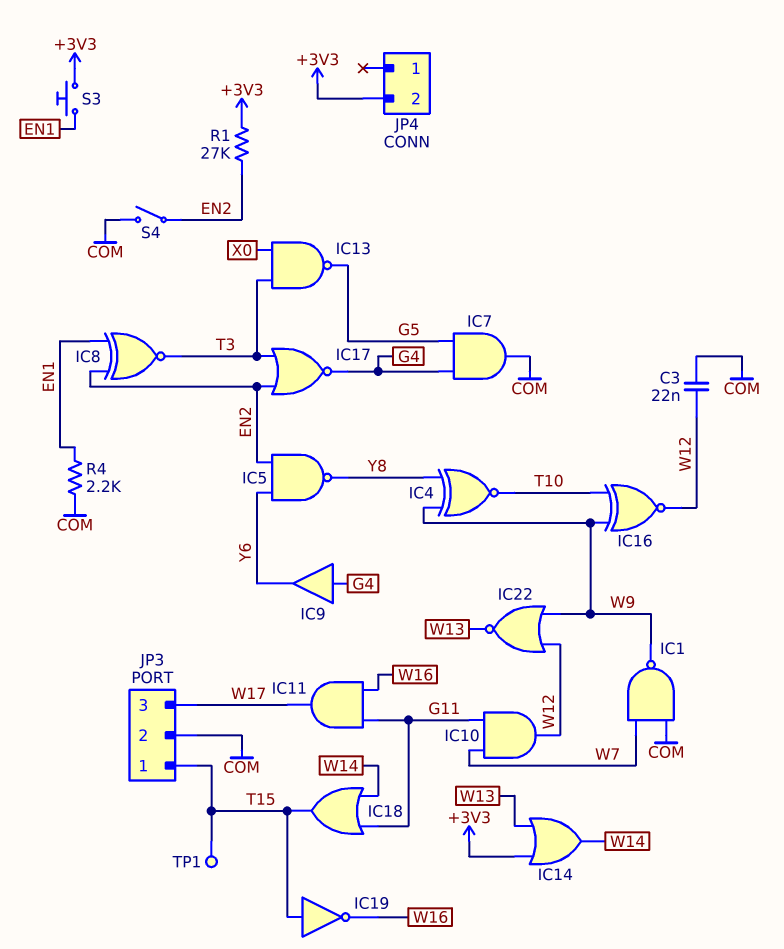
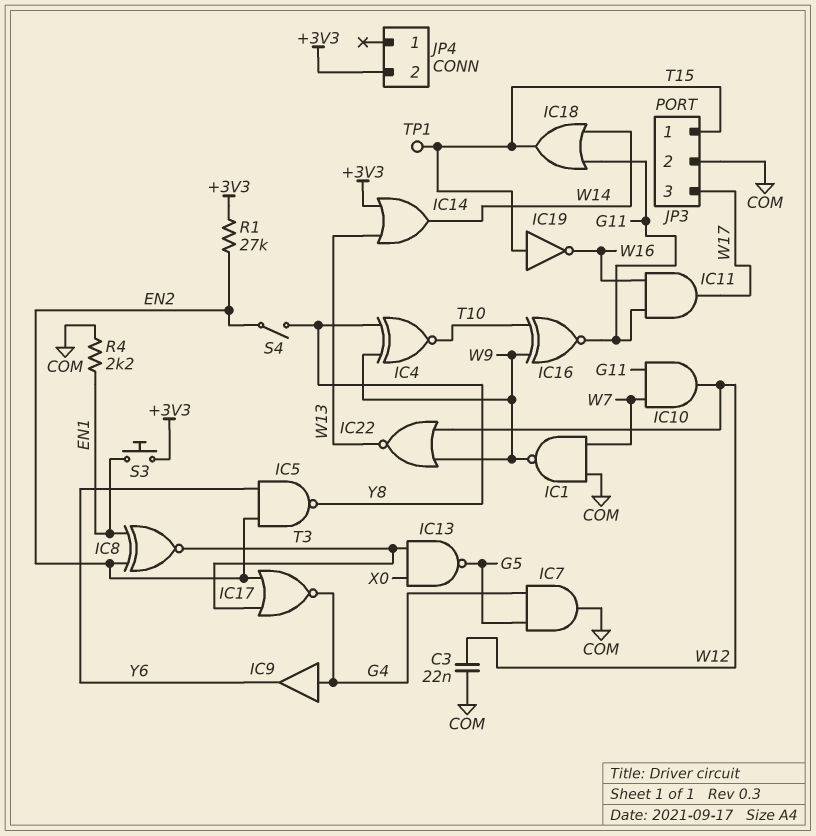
IC16: XNOR (in T10, in W9, out W12) -> XNOR (in T10, in W9, out G11)
S4: switch (COM, EN2) -> switch (EN2, Y8)

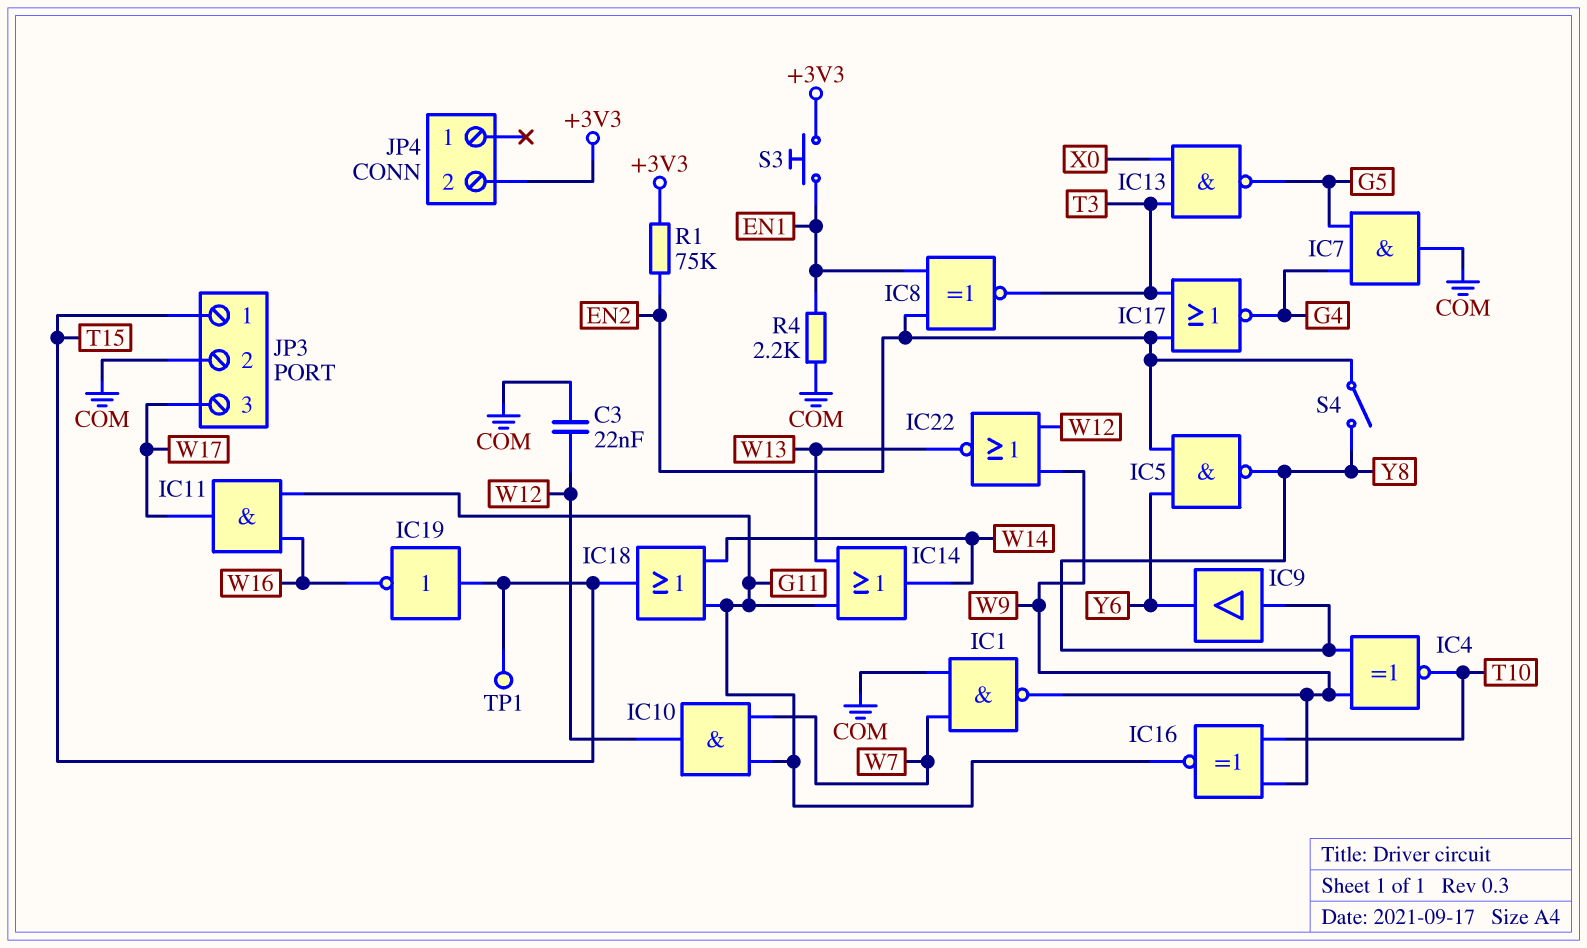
IC9: buffer (in G4, out Y6) -> buffer (in Y8, out Y6)
IC14: OR (in +3V3, in W13, out W14) -> OR (in G11, in W13, out W14)
R1: 27k (+3V3, EN2) -> 75k (+3V3, EN2)

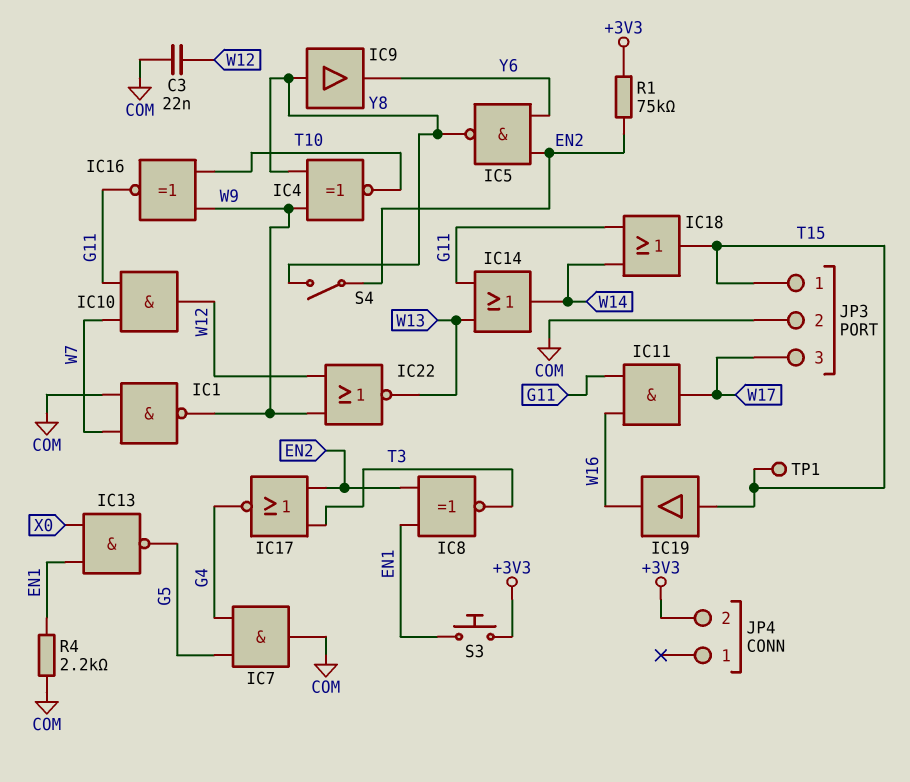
IC13: NAND (in T3, in X0, out G5) -> NAND (in EN1, in X0, out G5)
IC19: NOT (in T15, out W16) -> buffer (in T15, out W16)

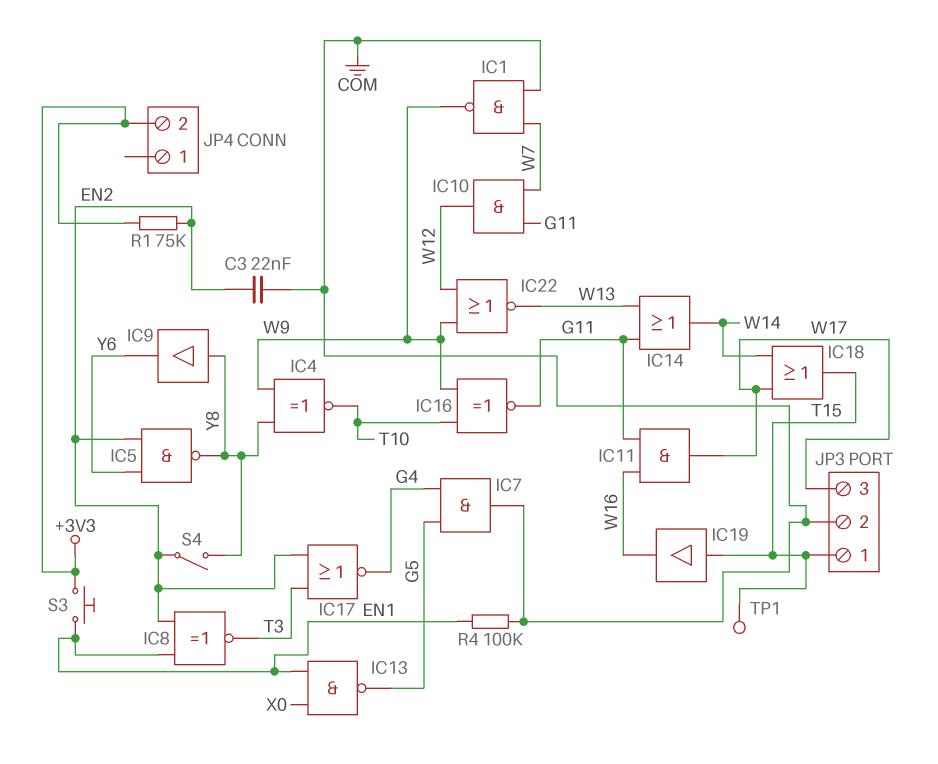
C3: 22nF (COM, W12) -> 22nF (COM, EN2)
IC18: OR (in G11, in W14, out T15) -> OR (in W14, in W17, out T15)
R4: 2.2k (COM, EN1) -> 100k (COM, EN1)

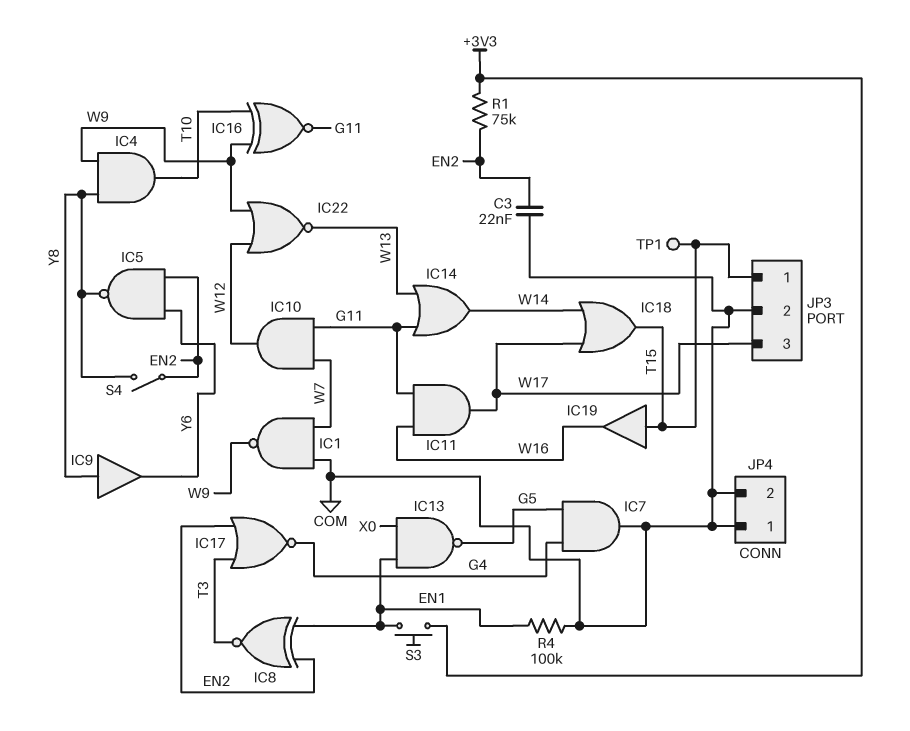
IC4: XNOR (in W9, in Y8, out T10) -> AND (in W9, in Y8, out T10)
JP4 pin 1: none -> COM
JP4 pin 2: +3V3 -> COM

